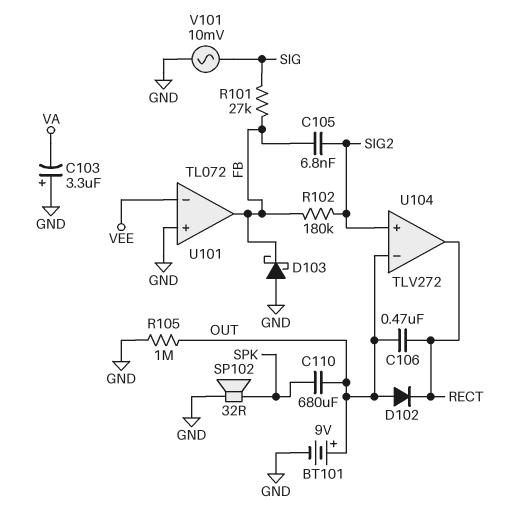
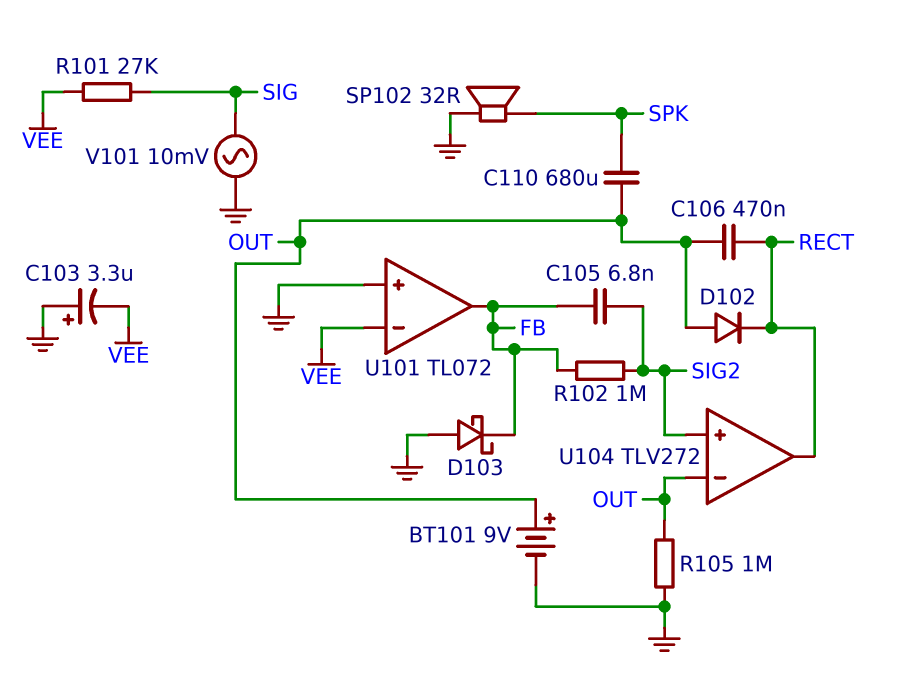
C103: 3.3uF (plus GND, minus VA) -> 3.3uF (plus GND, minus VEE)
R101: 27k (FB, SIG) -> 27k (SIG, VEE)
R102: 180k (FB, SIG2) -> 1M (FB, SIG2)

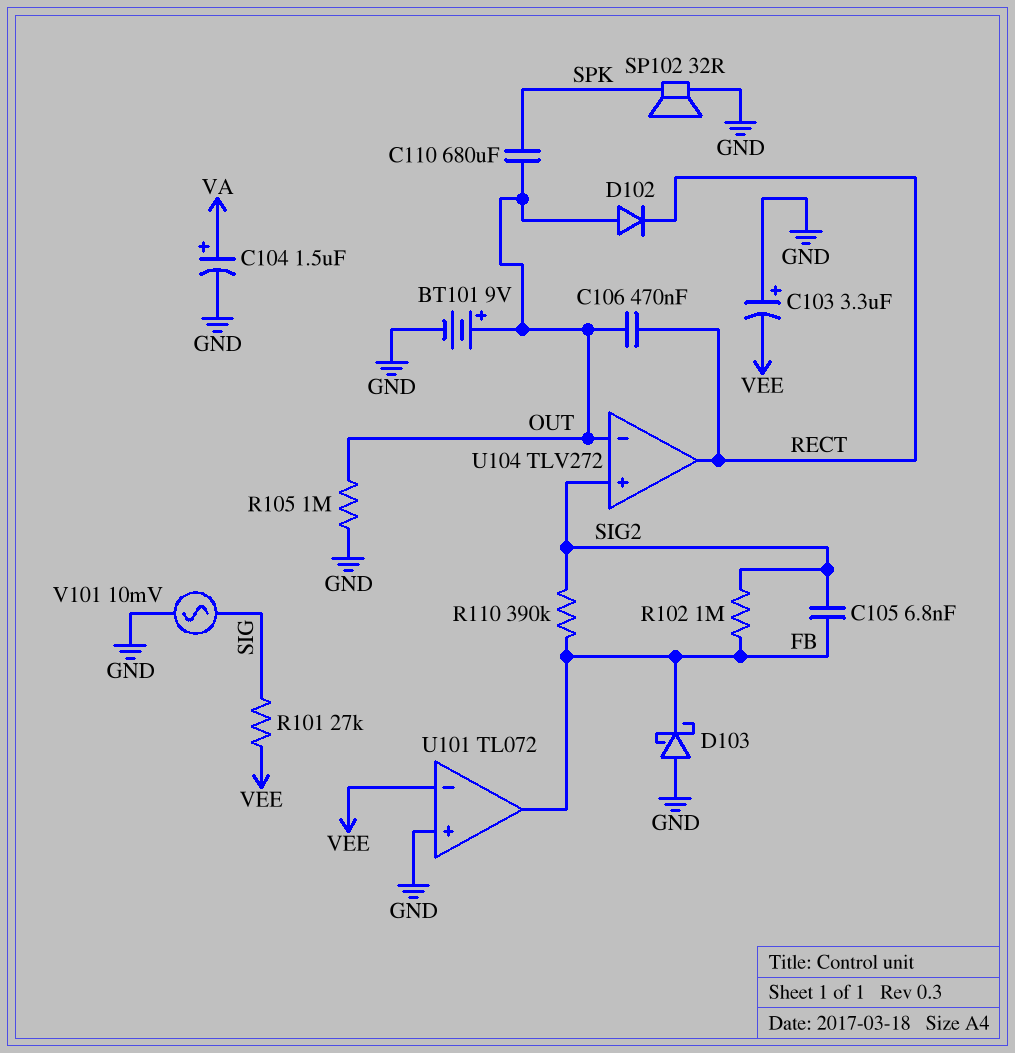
C104: none -> 1.5uF (plus VA, minus GND)
R110: none -> 390k (FB, SIG2)

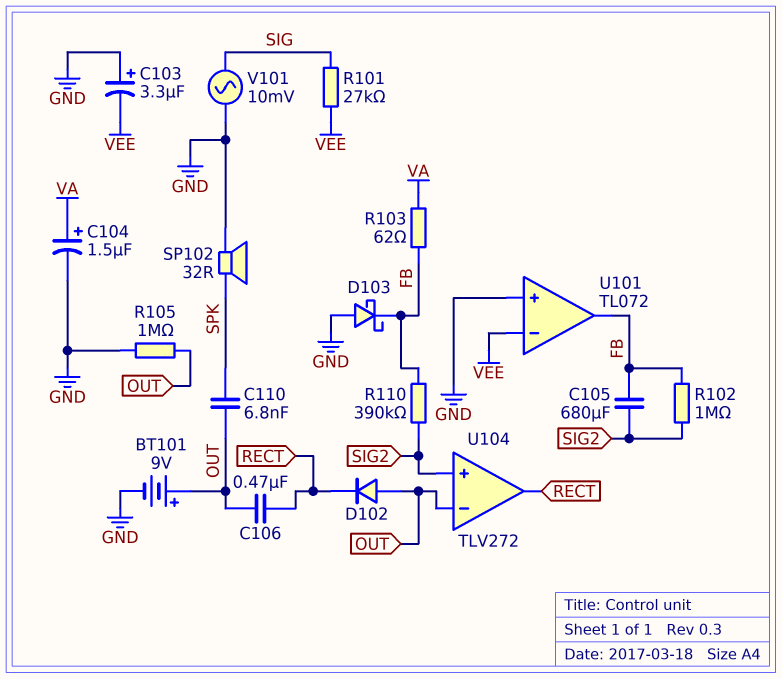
C105: 6.8nF (FB, SIG2) -> 680uF (FB, SIG2)
C110: 680uF (OUT, SPK) -> 6.8nF (OUT, SPK)
R103: none -> 62 (FB, VA)

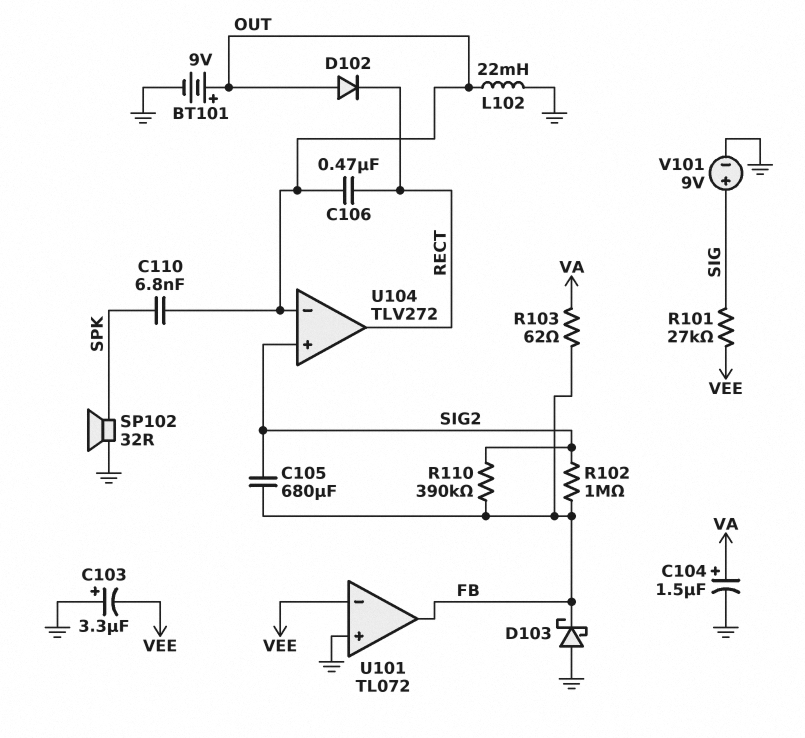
L102: none -> 22mH (GND, OUT)
R105: 1M (GND, OUT) -> none
V101: AC 10mV (GND, SIG) -> 9V (plus SIG, minus GND)

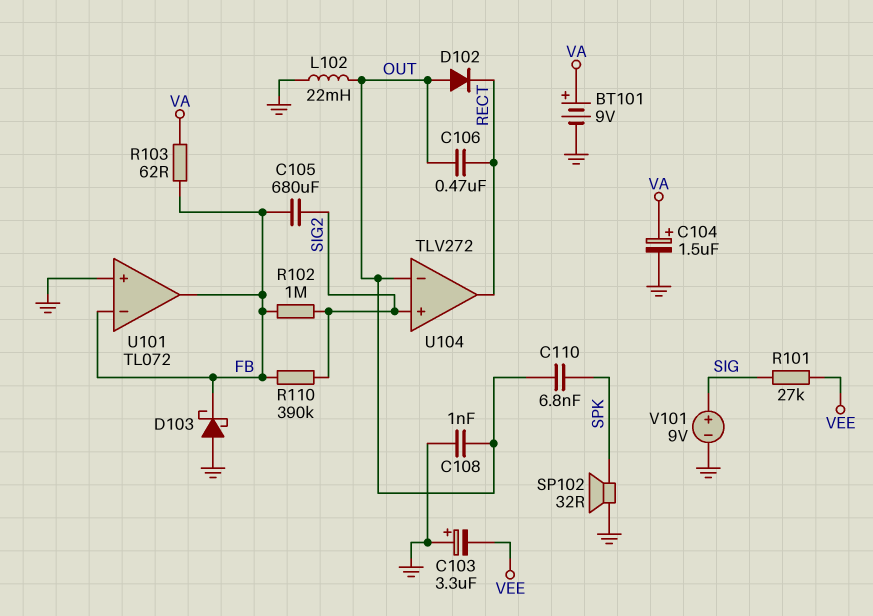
BT101: 9V (plus OUT, minus GND) -> 9V (plus VA, minus GND)
C108: none -> 1nF (GND, OUT)
U101 pin in-: VEE -> FB

